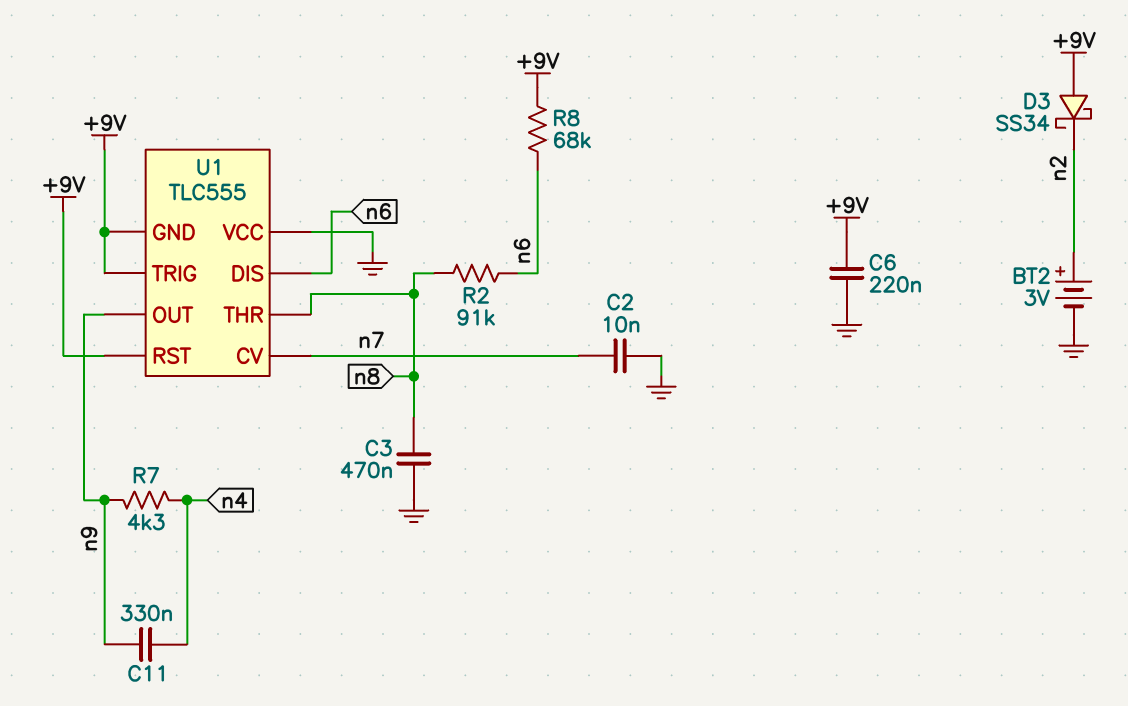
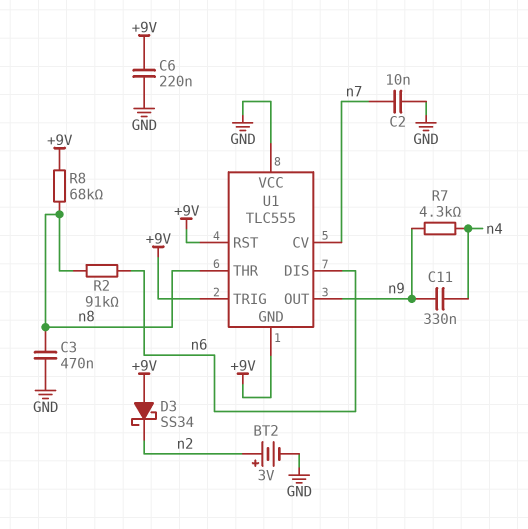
R8: 68k (+9V, n6) -> 68k (+9V, n8)

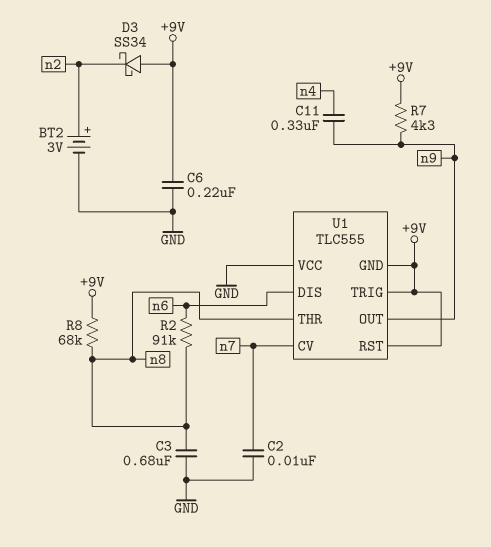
C3: 470nF (GND, n8) -> 680nF (GND, n8)
R7: 4.3k (n4, n9) -> 4.3k (+9V, n9)

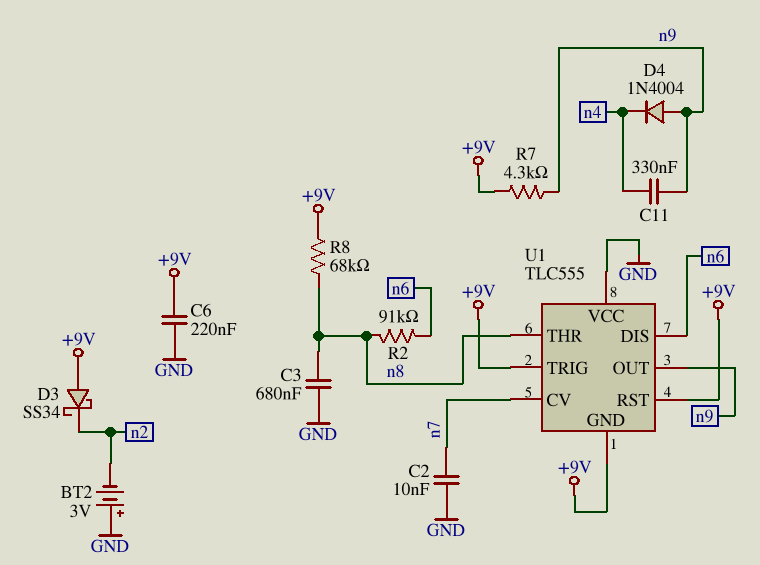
BT2: 3V (plus n2, minus GND) -> 3V (plus GND, minus n2)
D4: none -> diode 1N4004 (A n9, K n4)

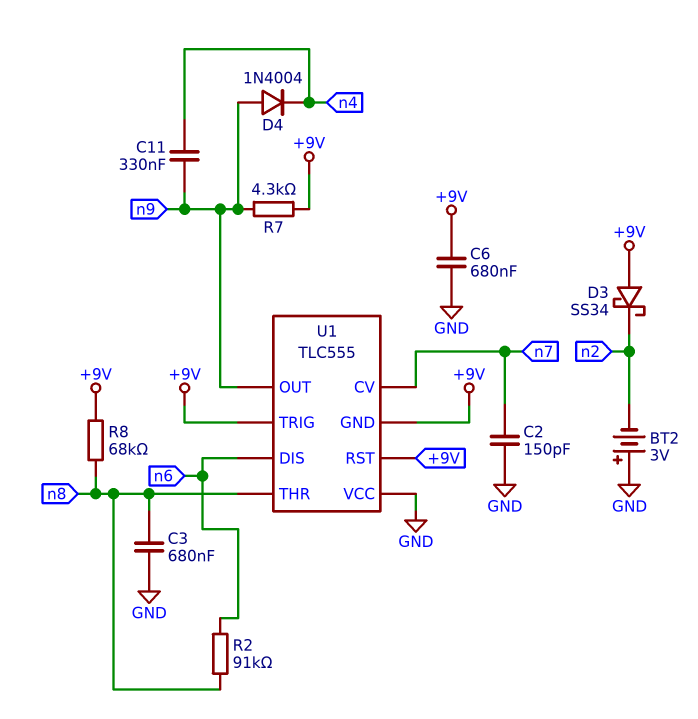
C2: 10nF (GND, n7) -> 150pF (GND, n7)
C6: 220nF (+9V, GND) -> 680nF (+9V, GND)

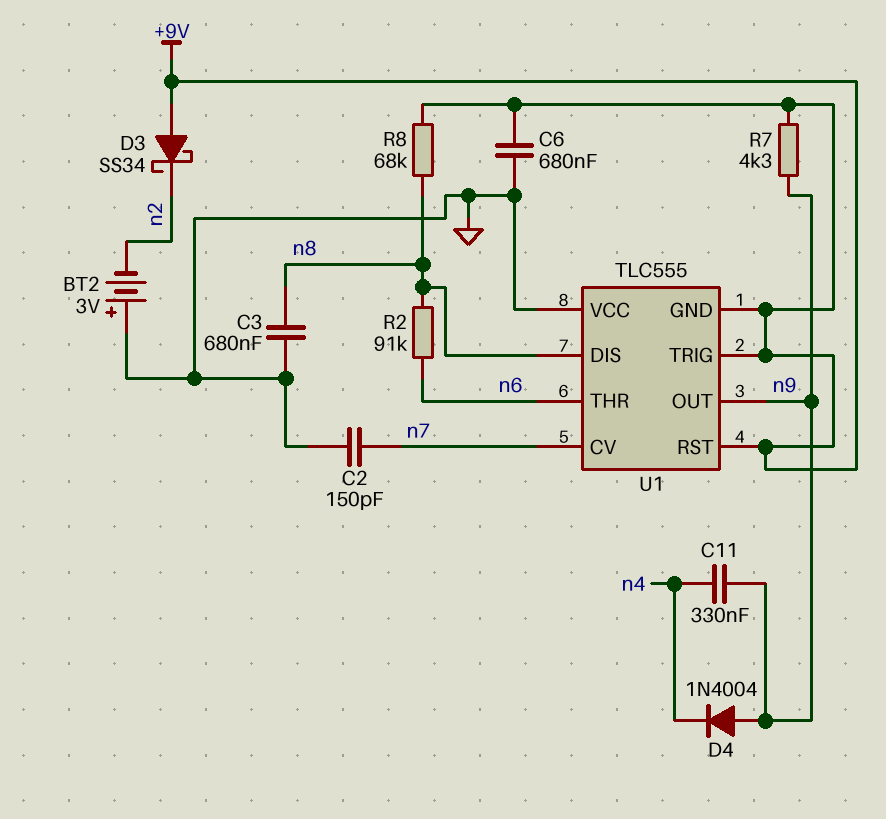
U1 pin DIS: n6 -> n8
U1 pin THR: n8 -> n6

